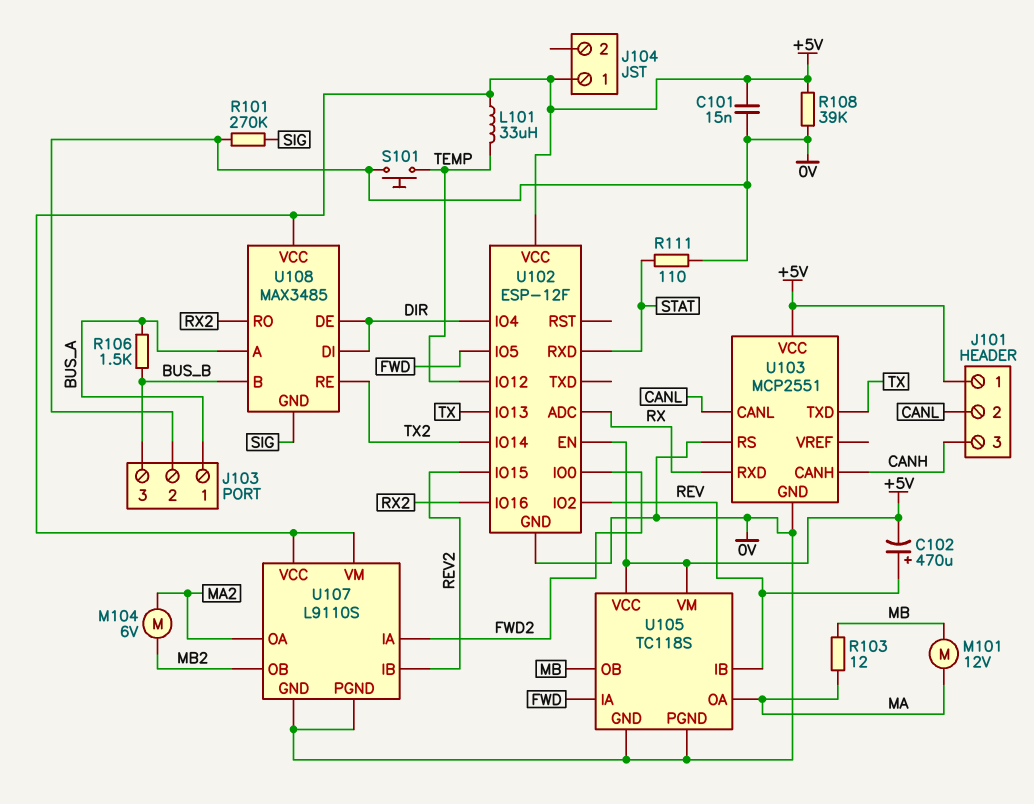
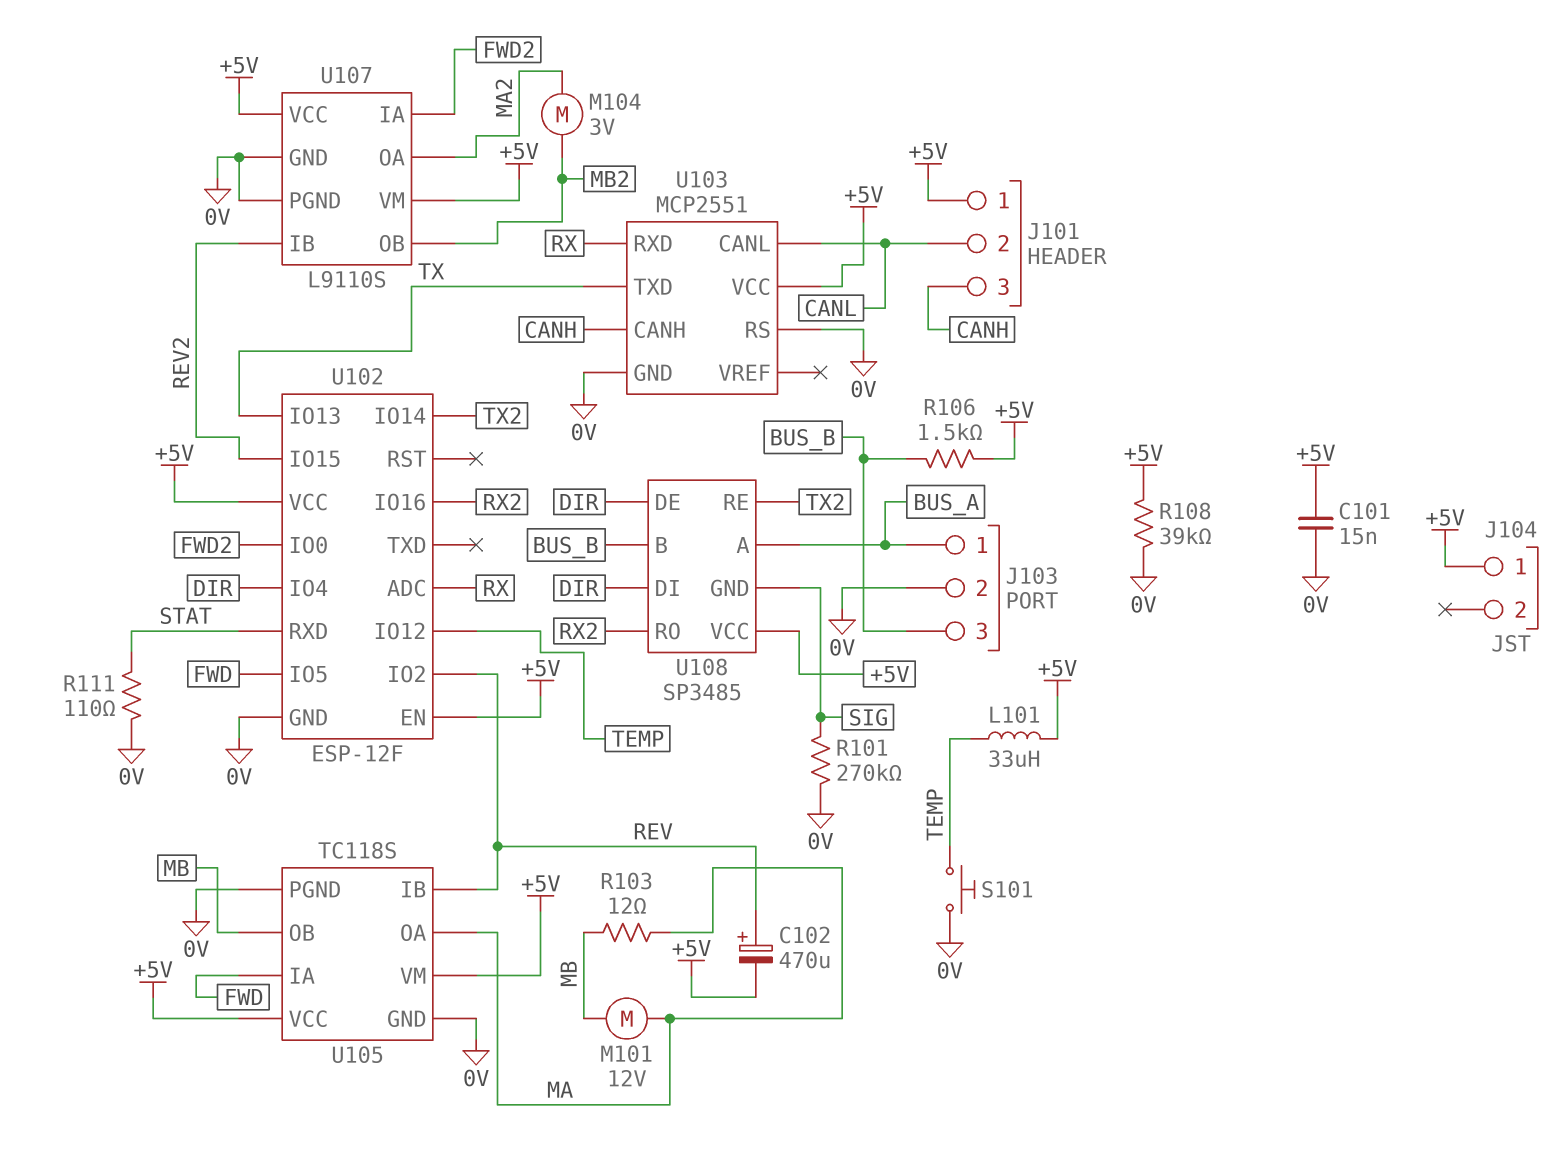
M104: motor 6V (MA2, MB2) -> motor 3V (MA2, MB2)
R106: 1.5k (BUS_A, BUS_B) -> 1.5k (+5V, BUS_B)
U108: MAX3485 -> SP3485

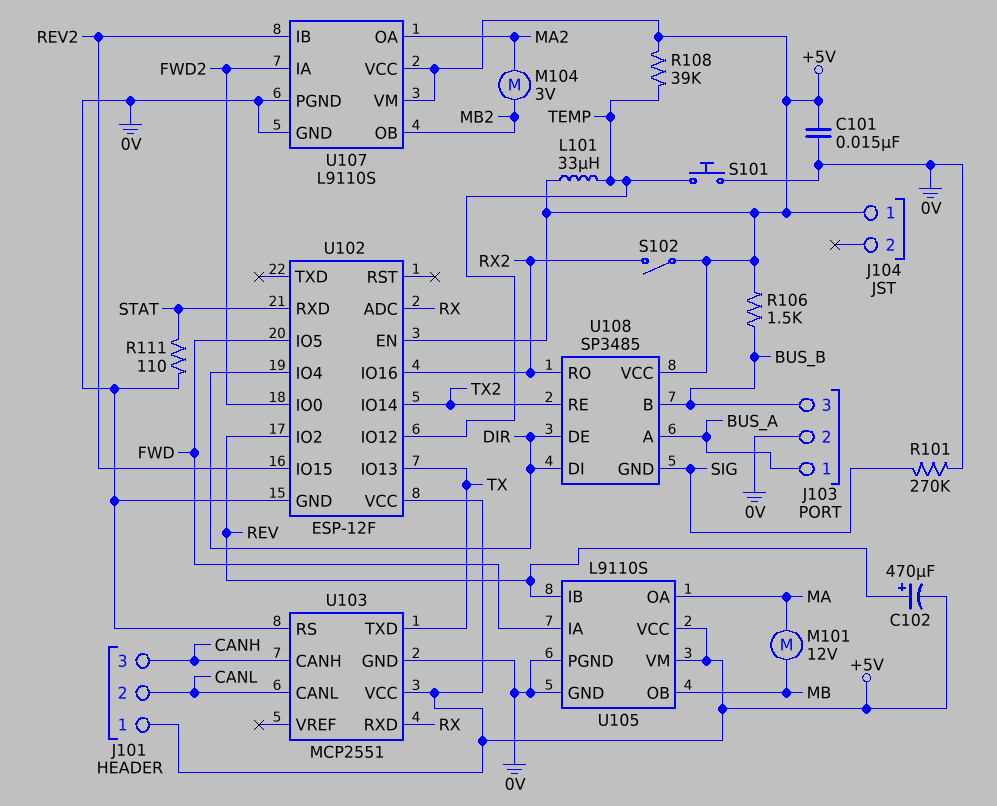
R103: 12 (MA, MB) -> none
R108: 39k (+5V, 0V) -> 39k (+5V, TEMP)
S102: none -> switch (+5V, RX2)
U105: TC118S -> L9110S

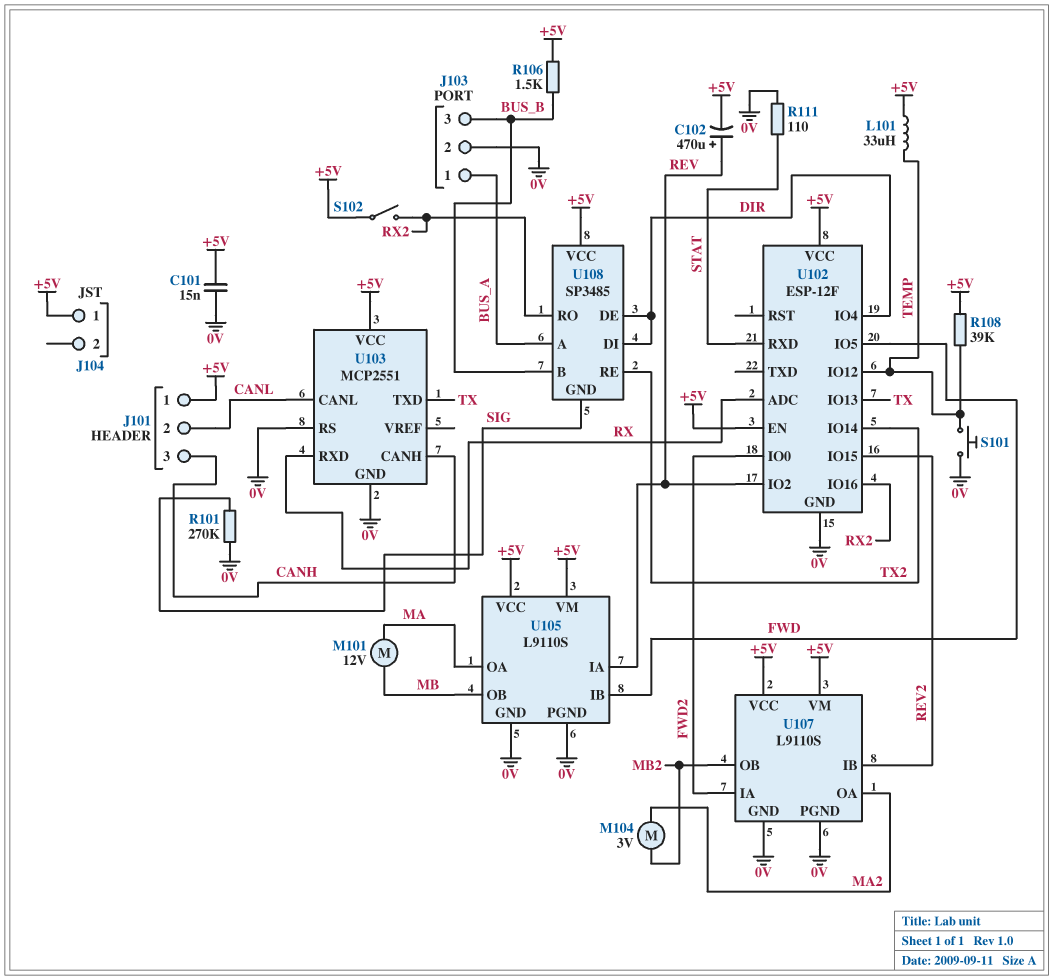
U105 pin IA: FWD -> REV
U105 pin IB: REV -> FWD

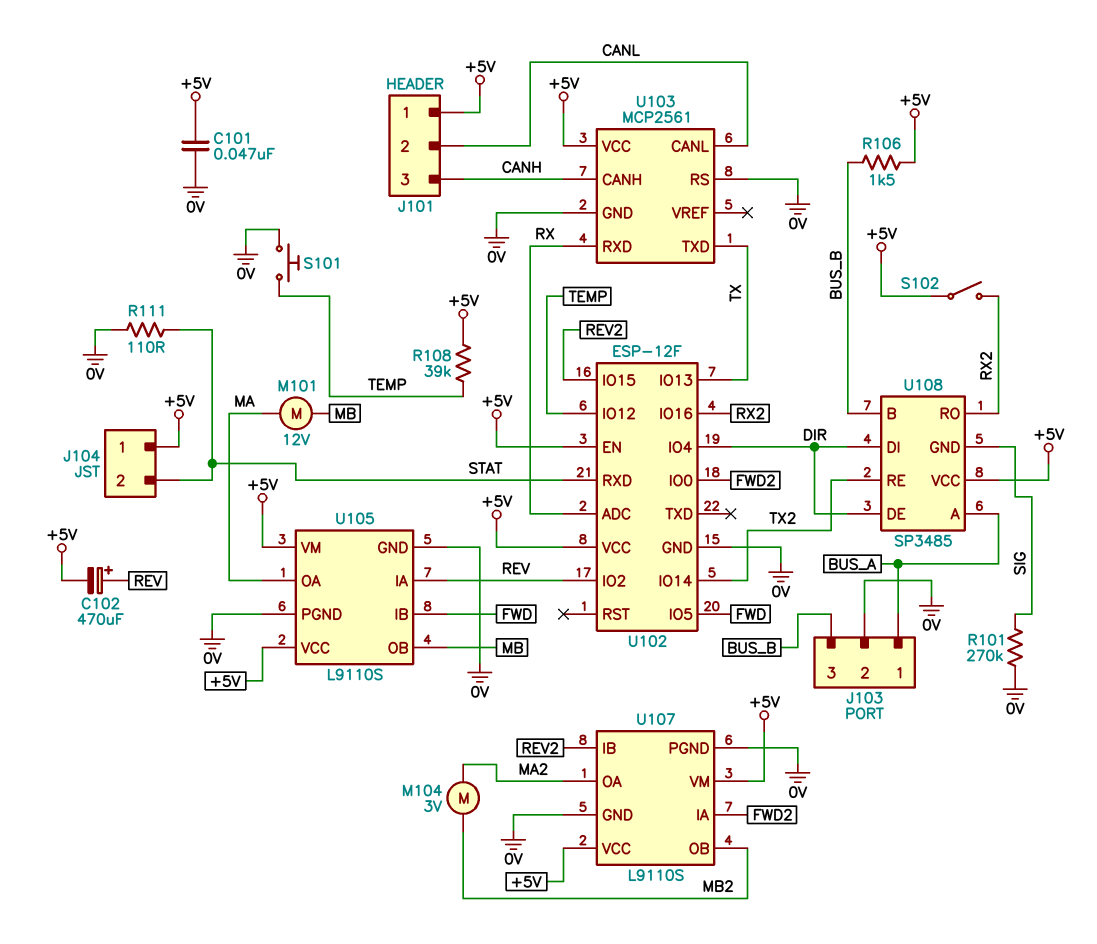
C101: 15nF (+5V, 0V) -> 47nF (+5V, 0V)
J104 pin 2: none -> STAT
L101: 33uH (+5V, TEMP) -> none
U103: MCP2551 -> MCP2561

